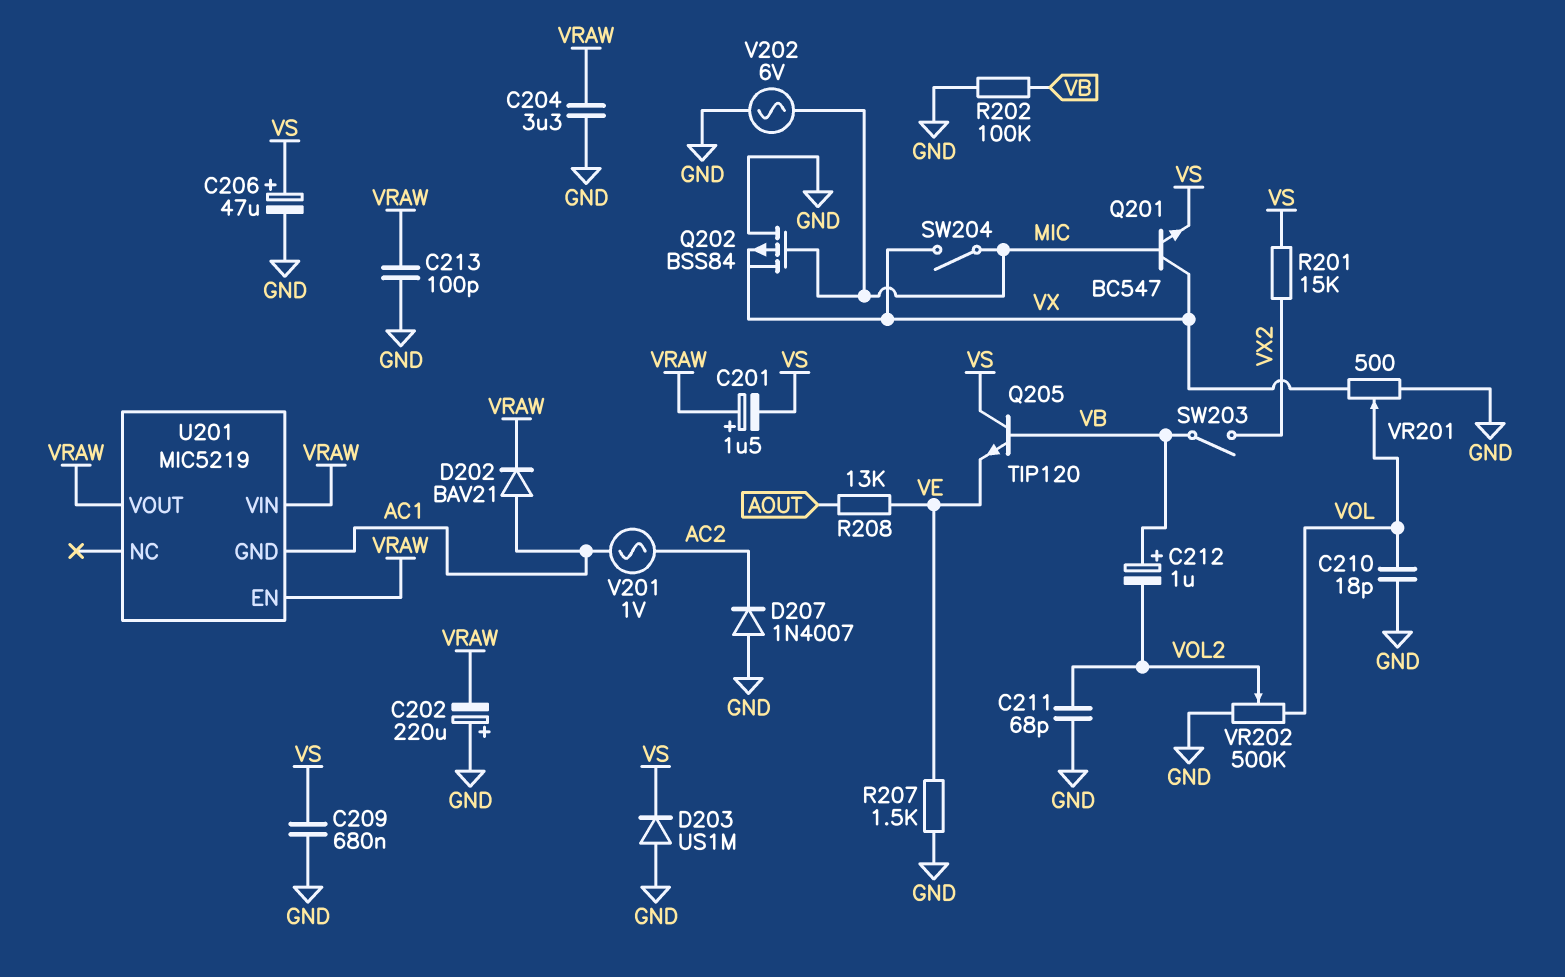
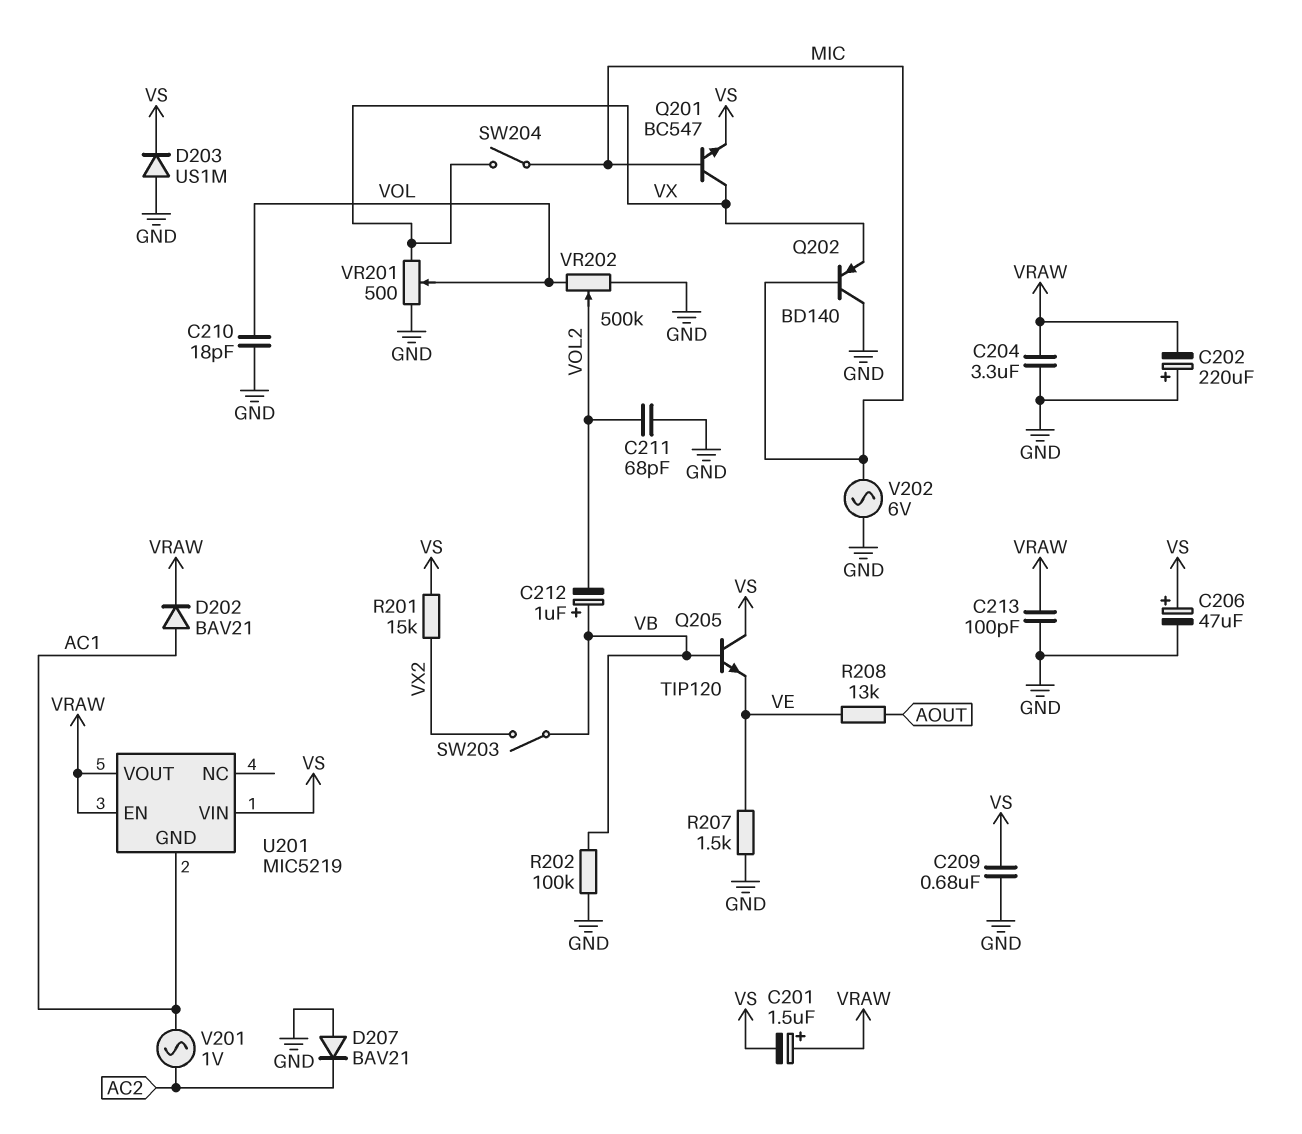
D207: diode 1N4007 (A GND, K AC2) -> diode BAV21 (A GND, K AC2)
Q202: PMOS BSS84 (G MIC, D GND, S VX) -> PNP BD140 (B MIC, C GND, E VX)
U201 pin VIN: VRAW -> VS

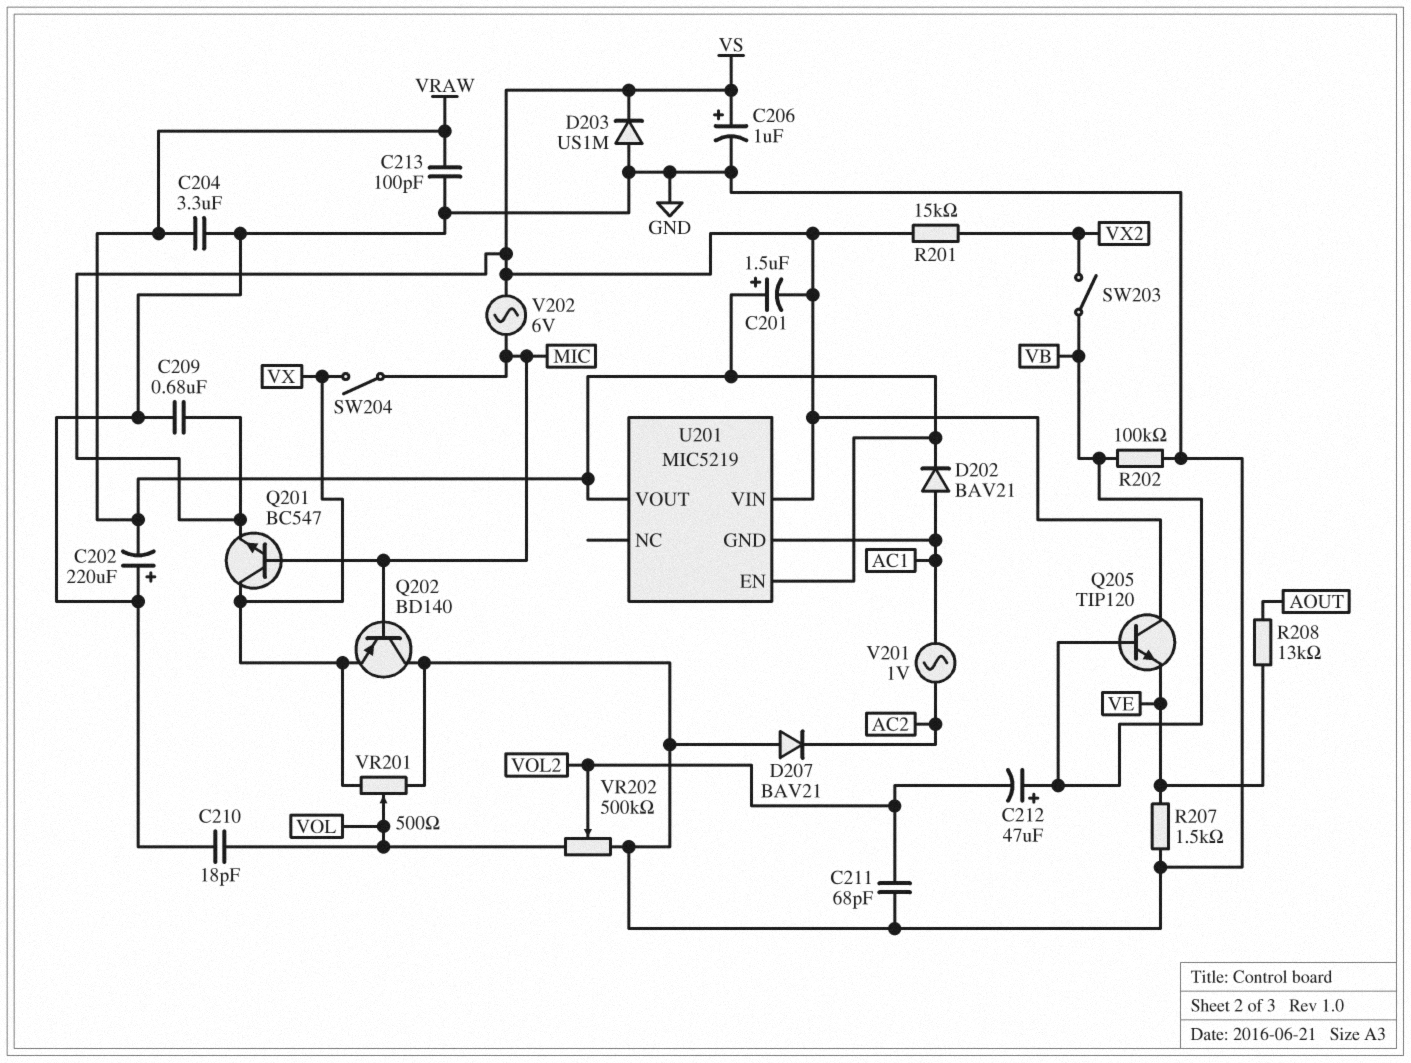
C206: 47uF (plus VS, minus GND) -> 1uF (plus VS, minus GND)
C212: 1uF (plus VB, minus VOL2) -> 47uF (plus VB, minus VOL2)
V202: AC 6V (GND, MIC) -> AC 6V (MIC, VS)

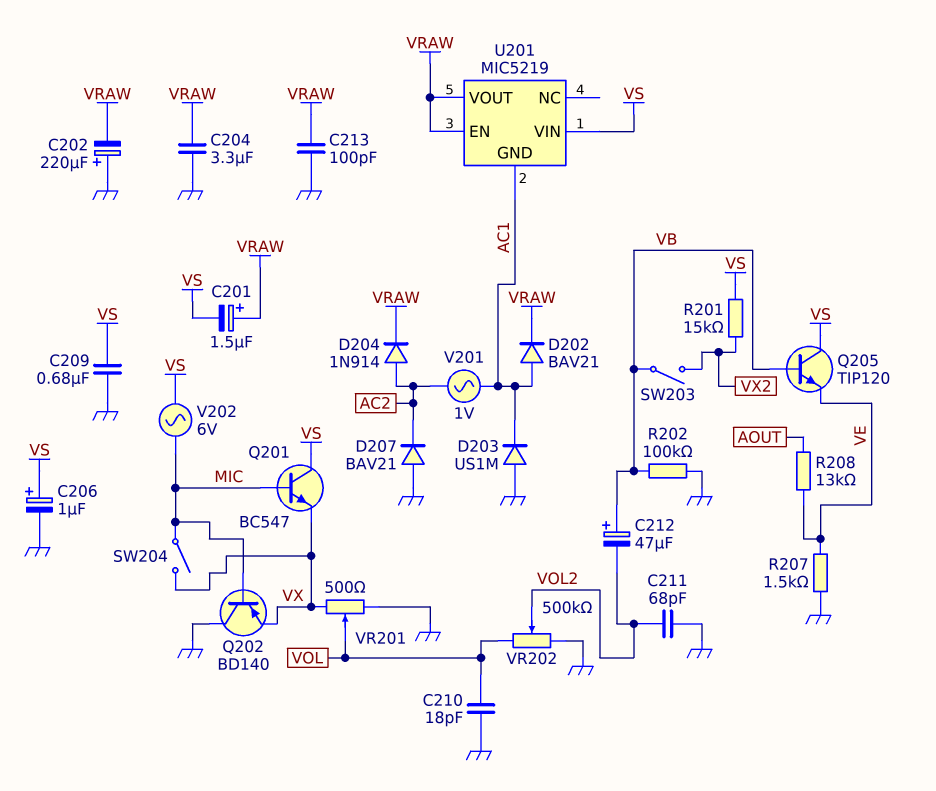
D203: diode US1M (A GND, K VS) -> diode US1M (A GND, K AC1)
D204: none -> diode 1N914 (A AC2, K VRAW)
Q201: NPN BC547 (B MIC, C VX, E VS) -> NPN BC547 (B MIC, C VS, E VX)

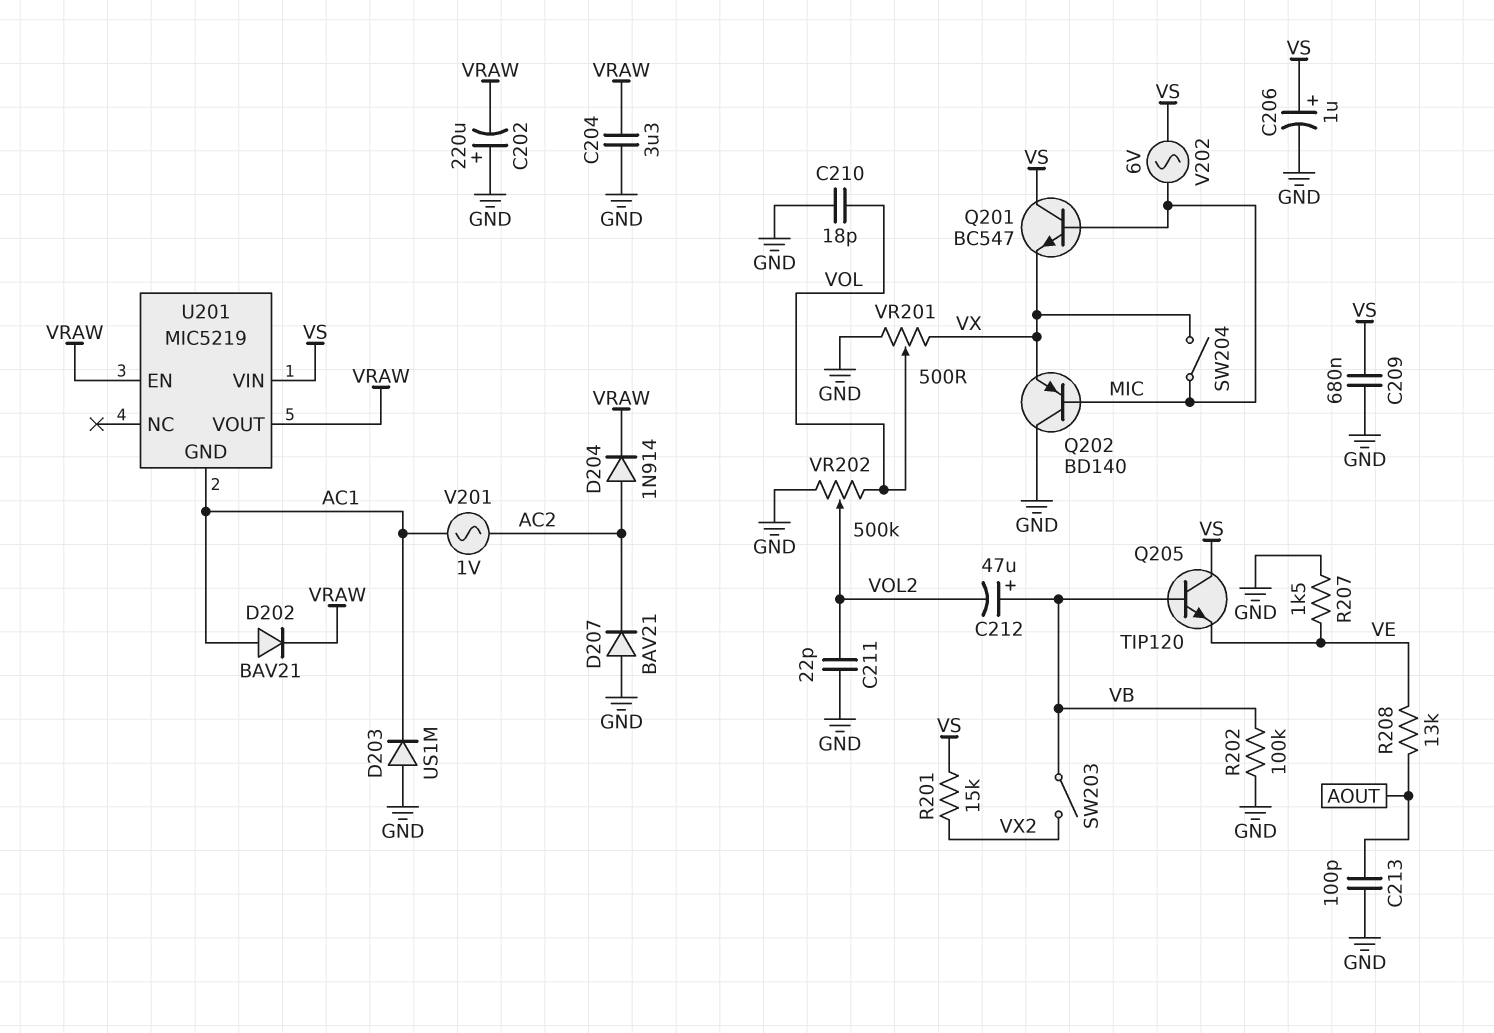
C201: 1.5uF (plus VRAW, minus VS) -> none
C211: 68pF (GND, VOL2) -> 22pF (GND, VOL2)
C213: 100pF (GND, VRAW) -> 100pF (AOUT, GND)

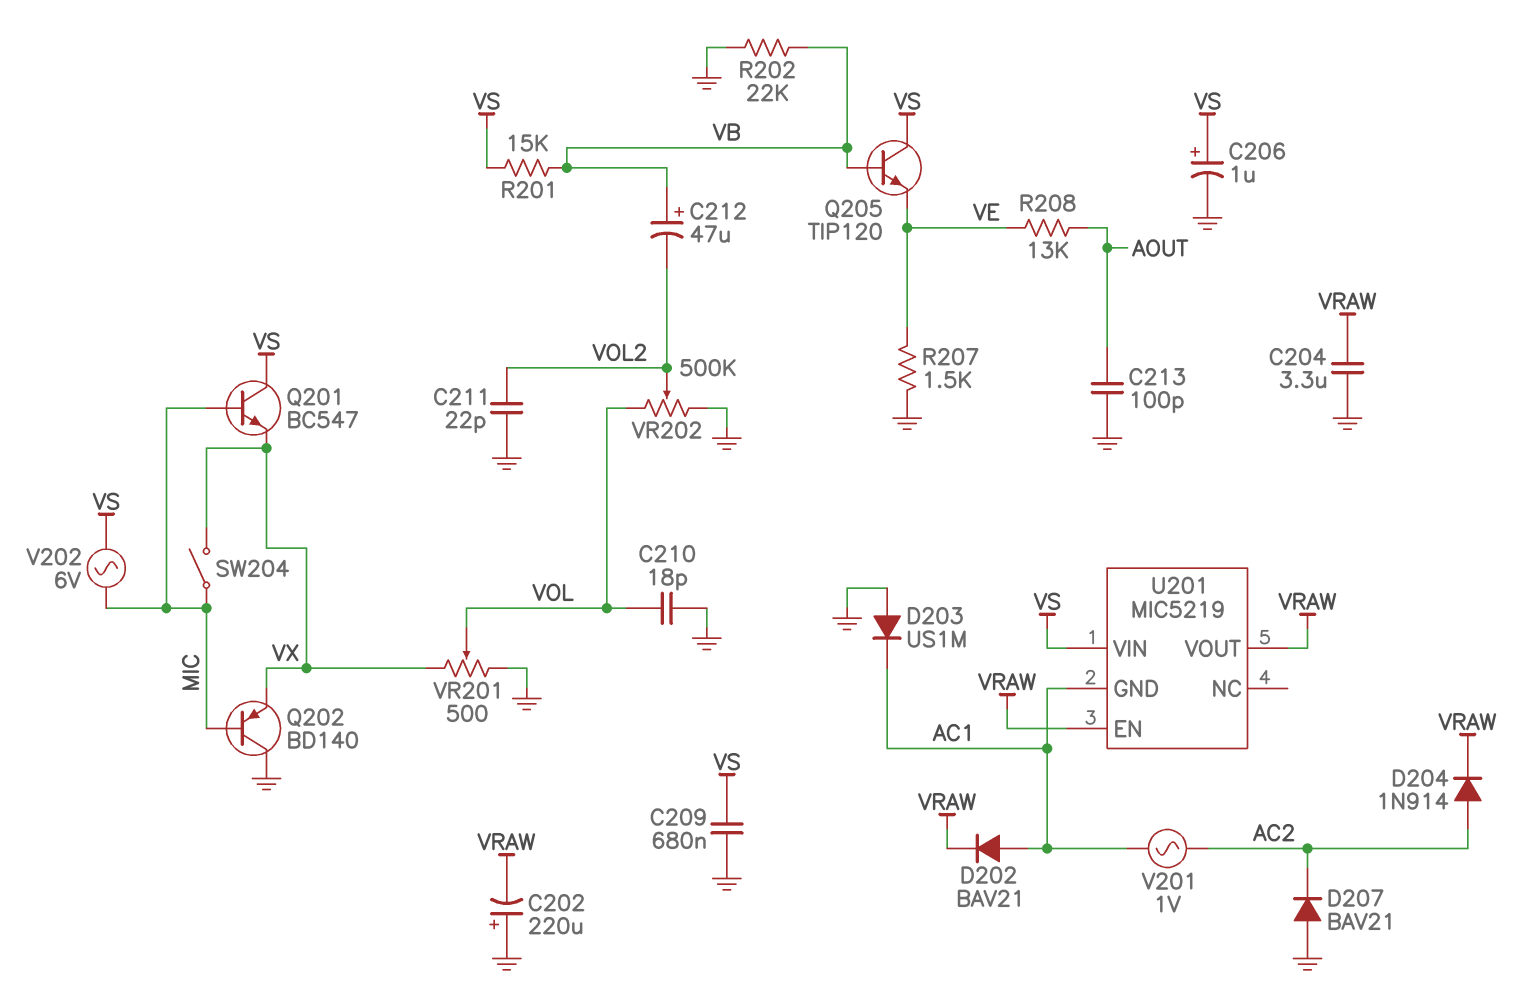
R201: 15k (VS, VX2) -> 15k (VB, VS)
R202: 100k (GND, VB) -> 22k (GND, VB)
SW203: switch (VB, VX2) -> none

